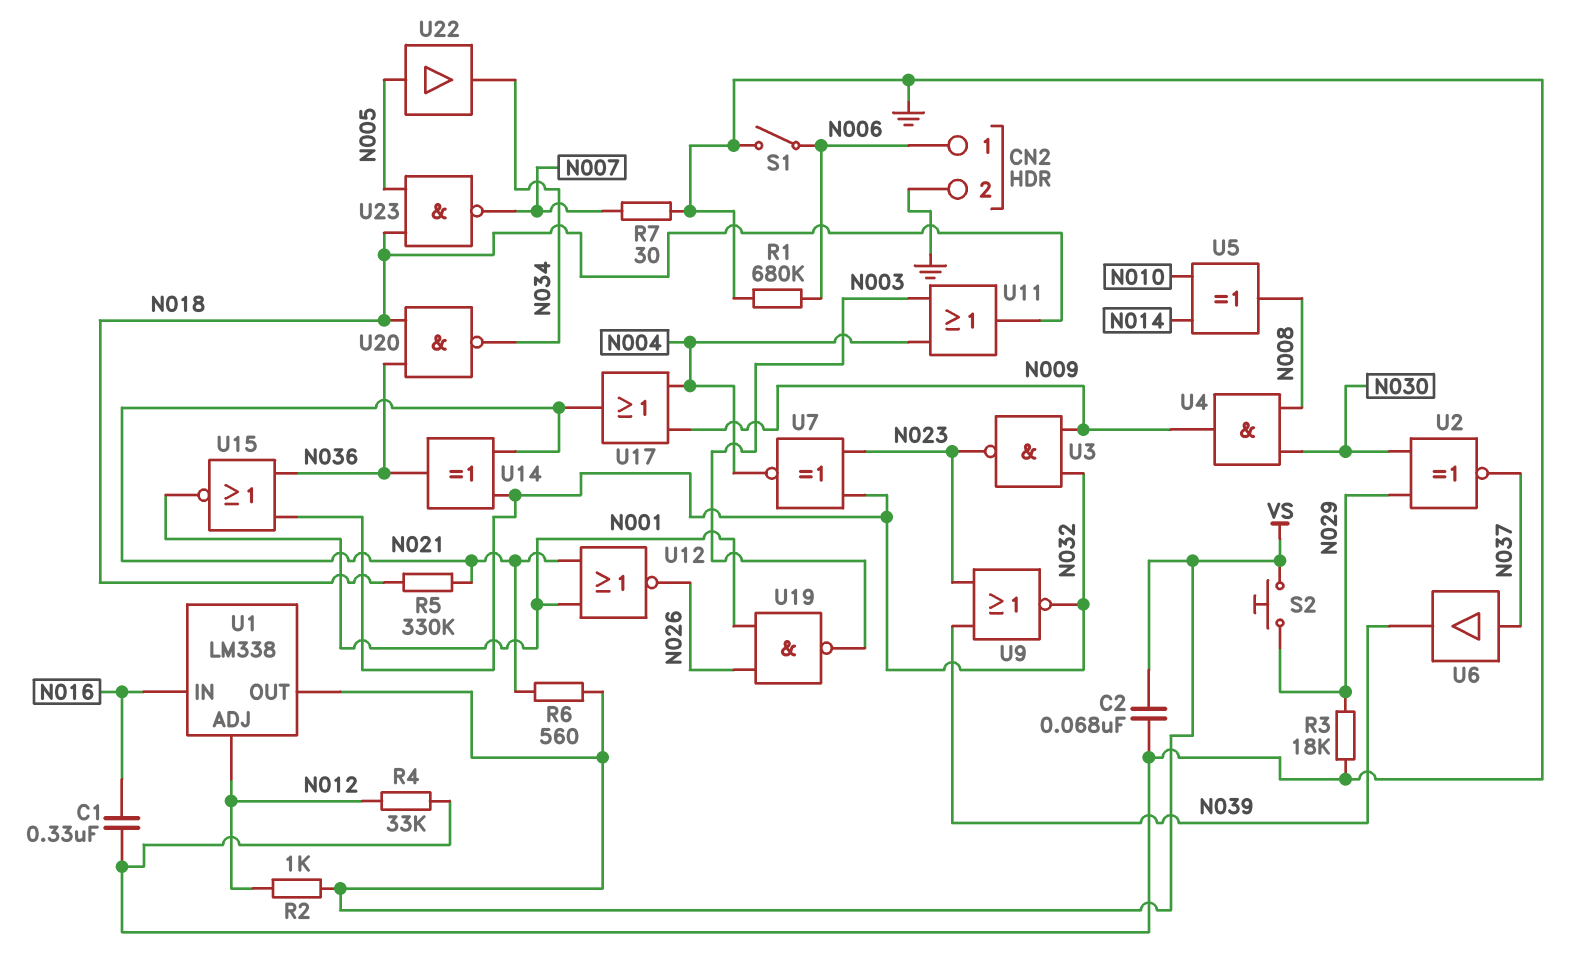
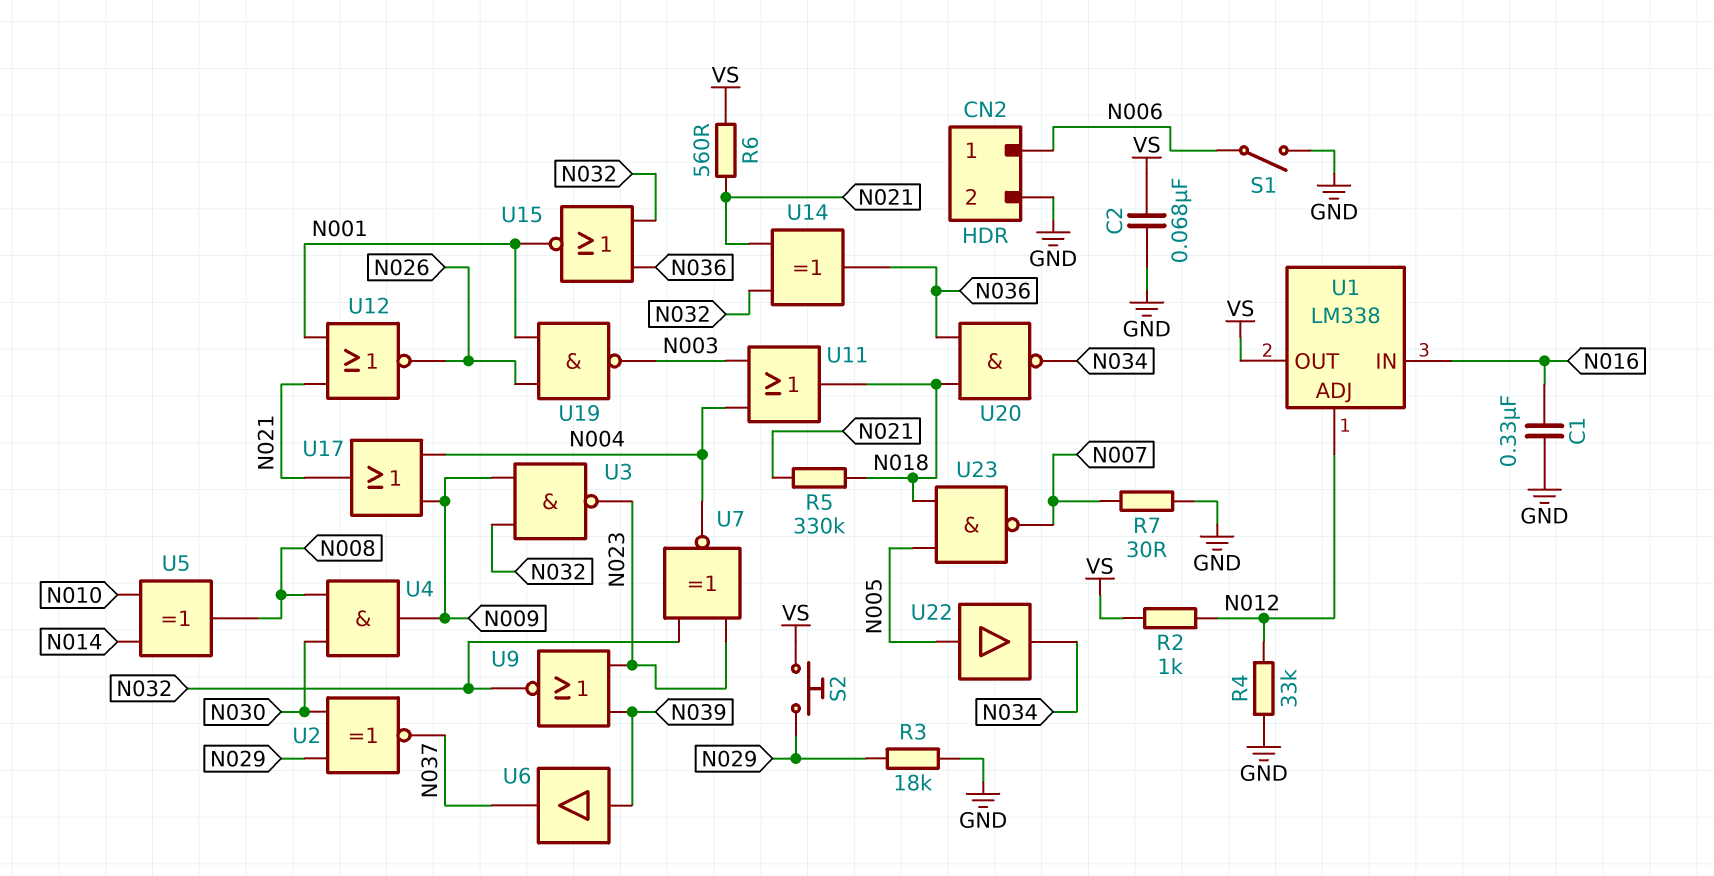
R1: 680k (GND, N006) -> none
U6: buffer (in N037, out N039) -> buffer (in N039, out N037)

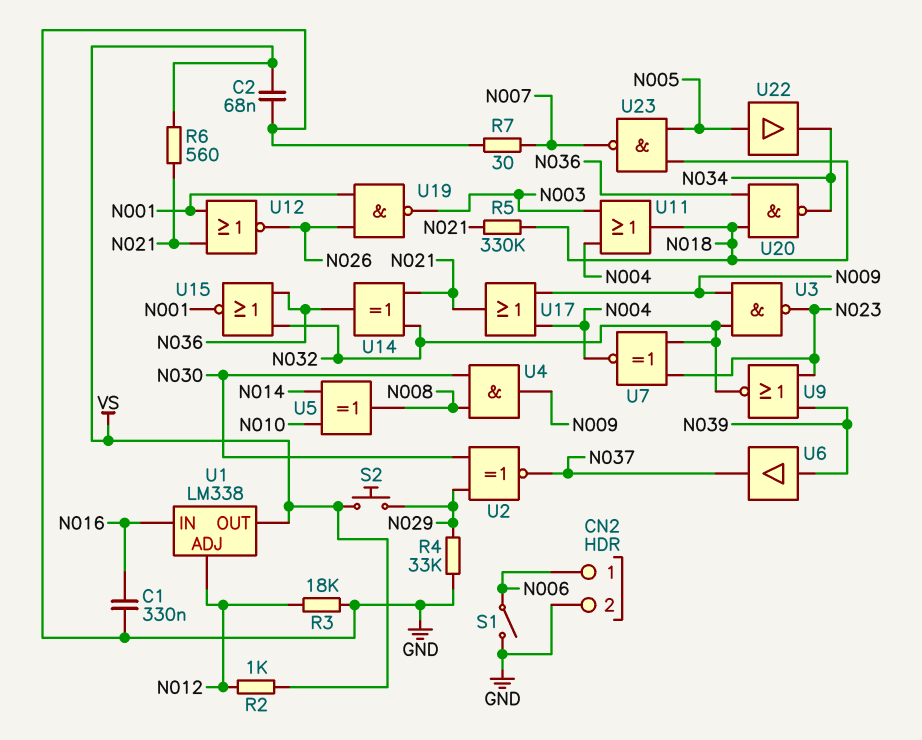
R3: 18k (GND, N029) -> 18k (GND, N012)
R4: 33k (GND, N012) -> 33k (GND, N029)

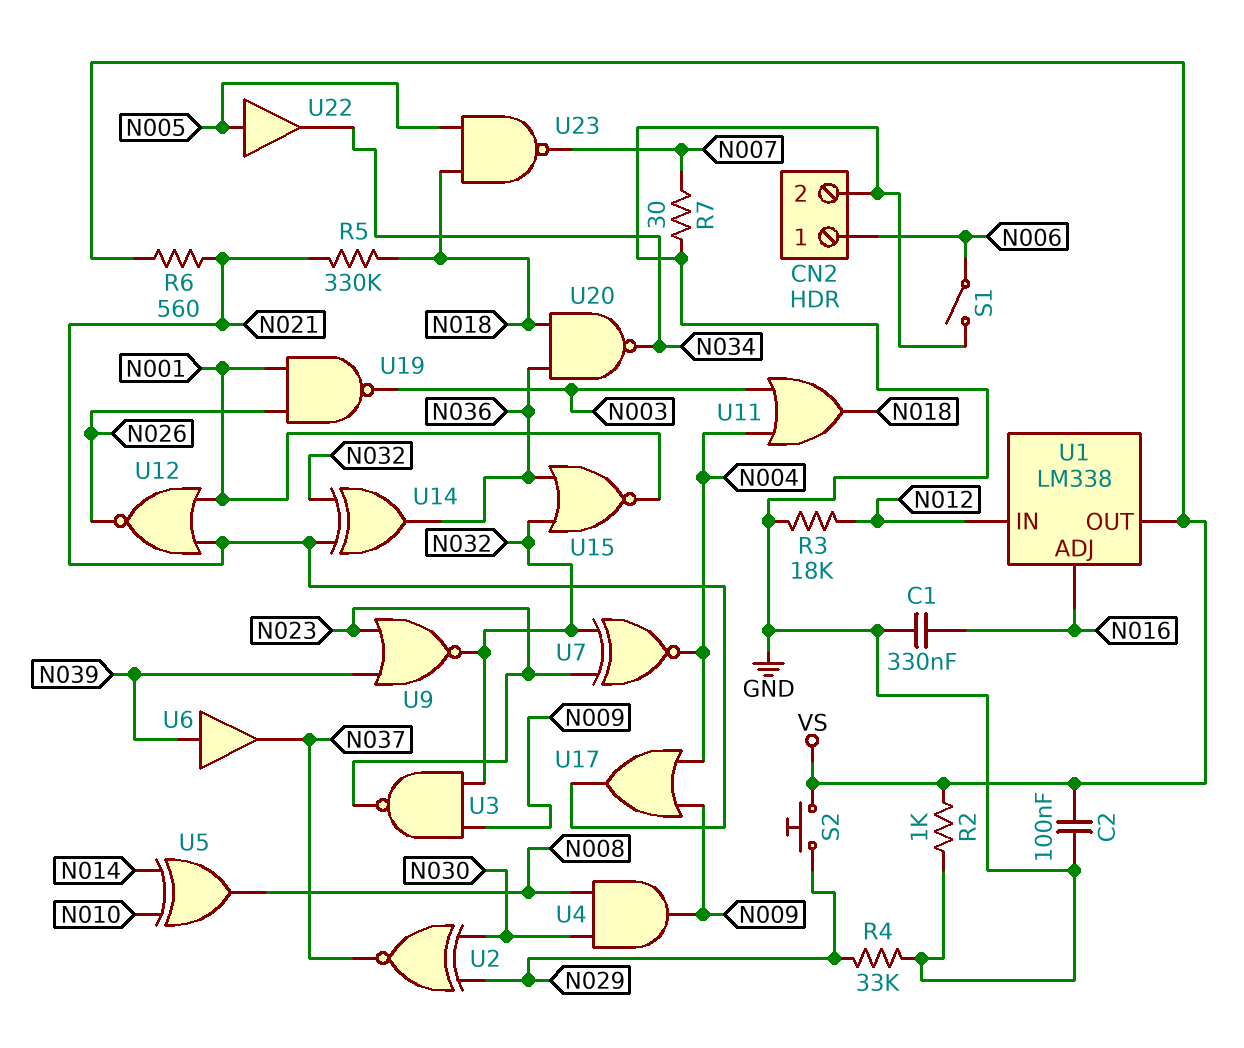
C2: 68nF (GND, VS) -> 100nF (GND, VS)
R2: 1k (N012, VS) -> 1k (GND, VS)
U1 pin ADJ: N012 -> N016
U1 pin IN: N016 -> N012

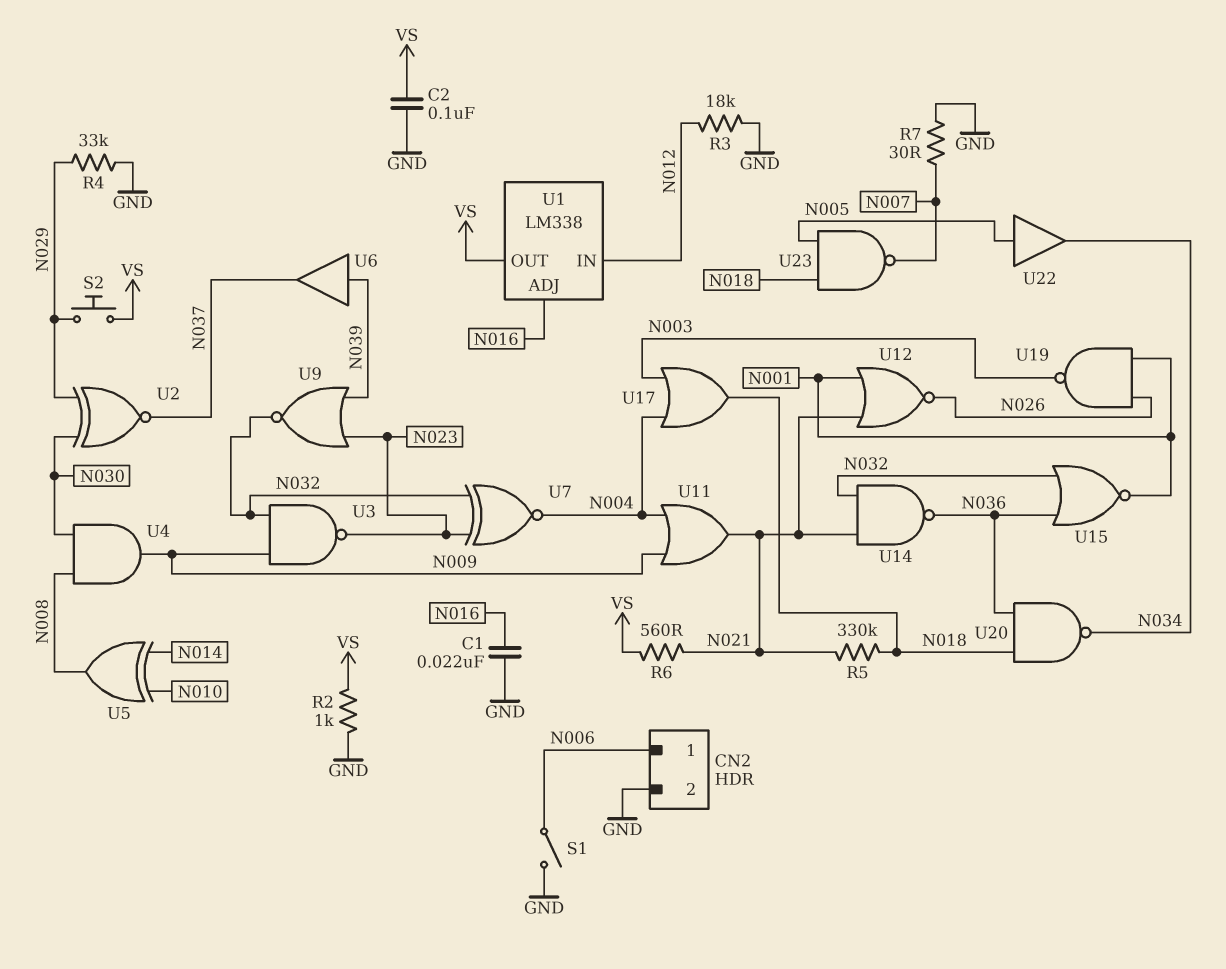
C1: 330nF (GND, N016) -> 22nF (GND, N016)
U11: OR (in N003, in N004, out N018) -> OR (in N004, in N009, out N021)
U14: XOR (in N021, in N032, out N036) -> NAND (in N021, in N032, out N036)
U17: OR (in N004, in N009, out N021) -> OR (in N003, in N004, out N018)

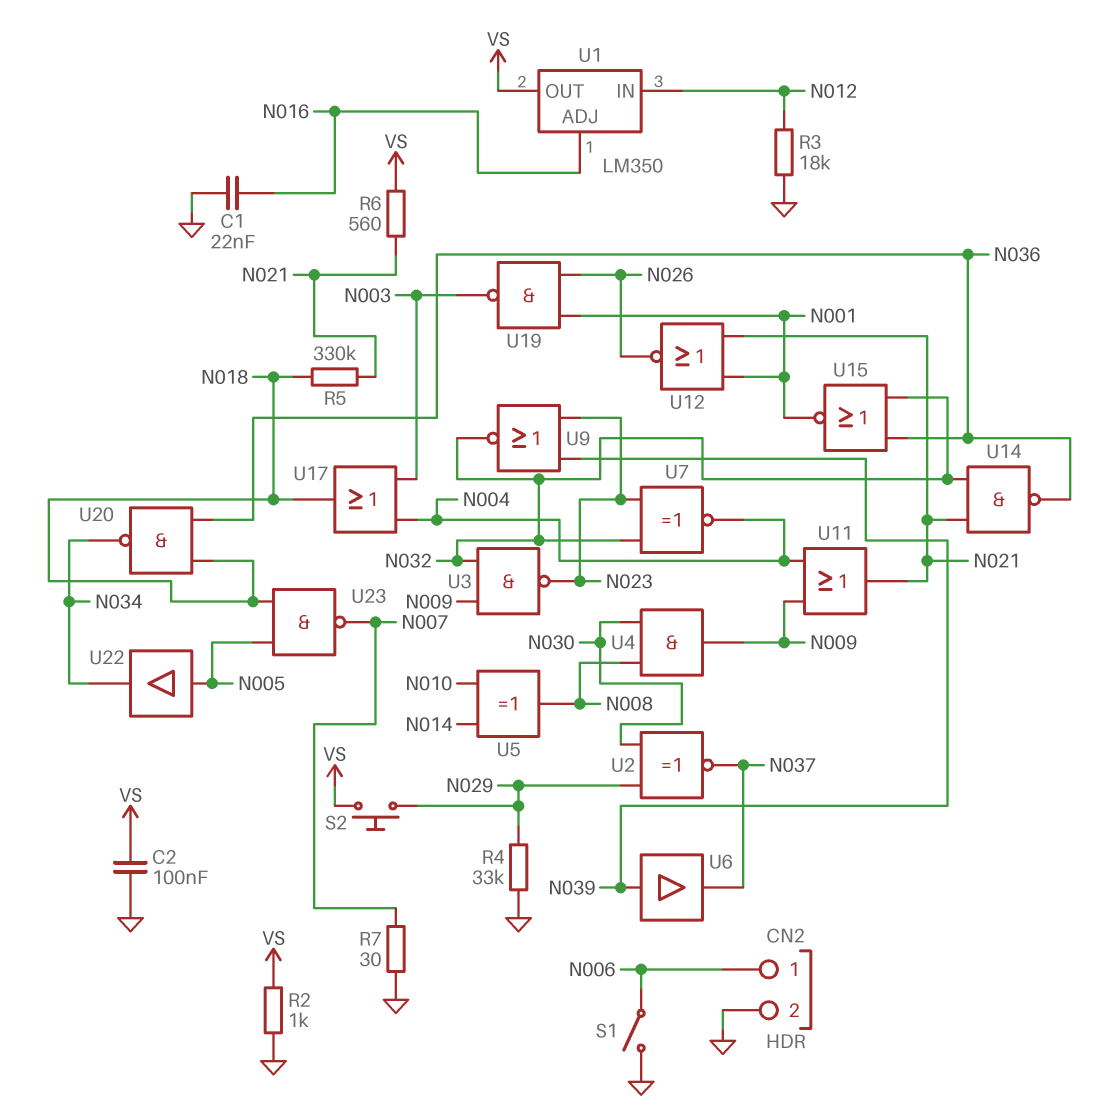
U1: LM338 -> LM350

